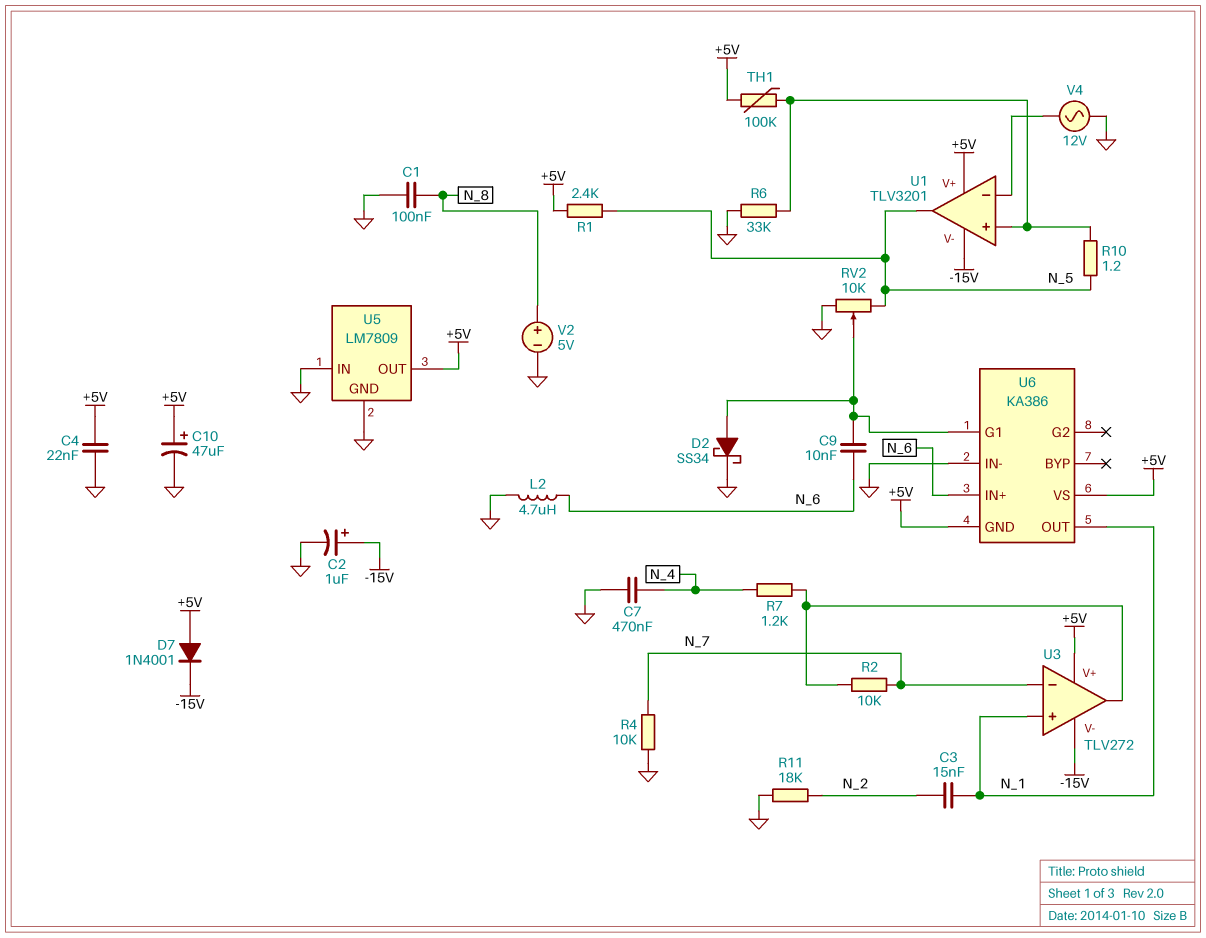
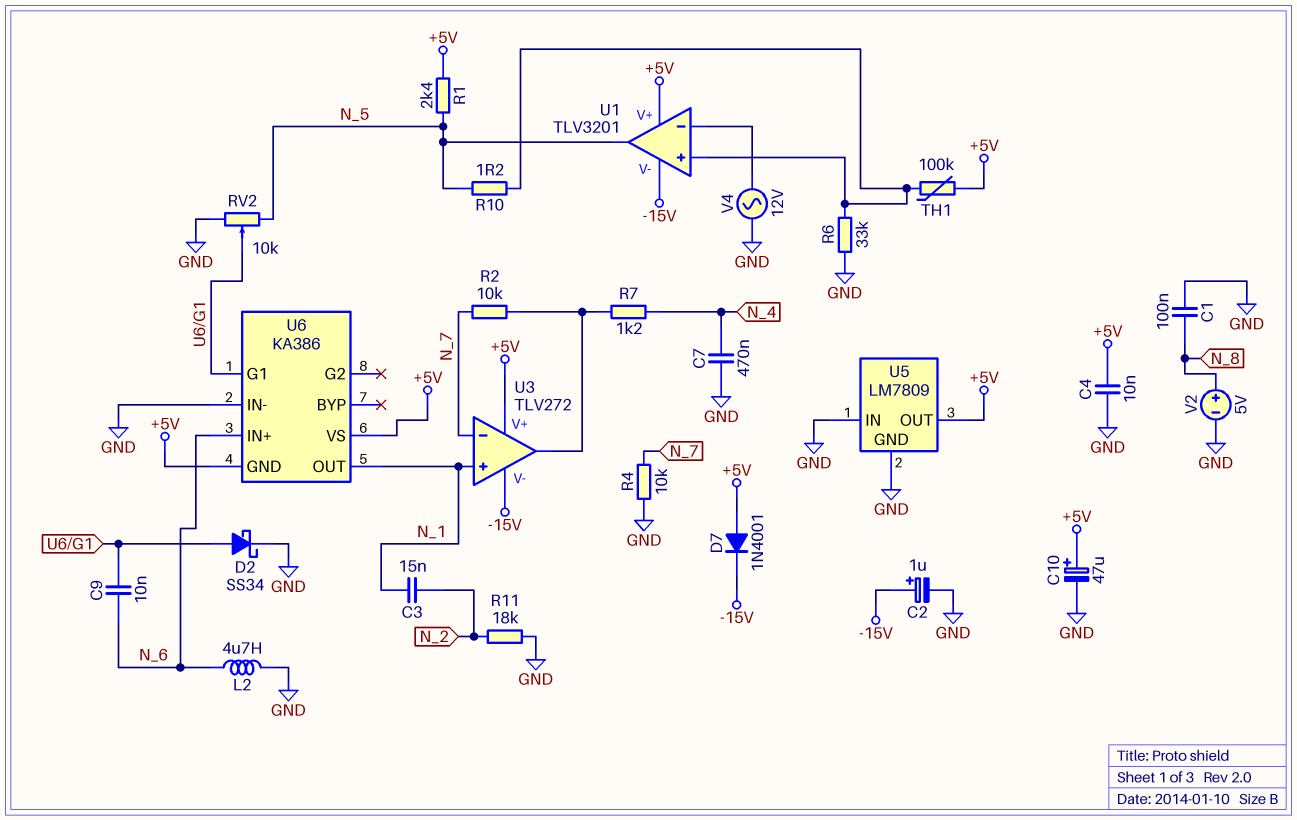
C4: 22nF (+5V, GND) -> 10nF (+5V, GND)

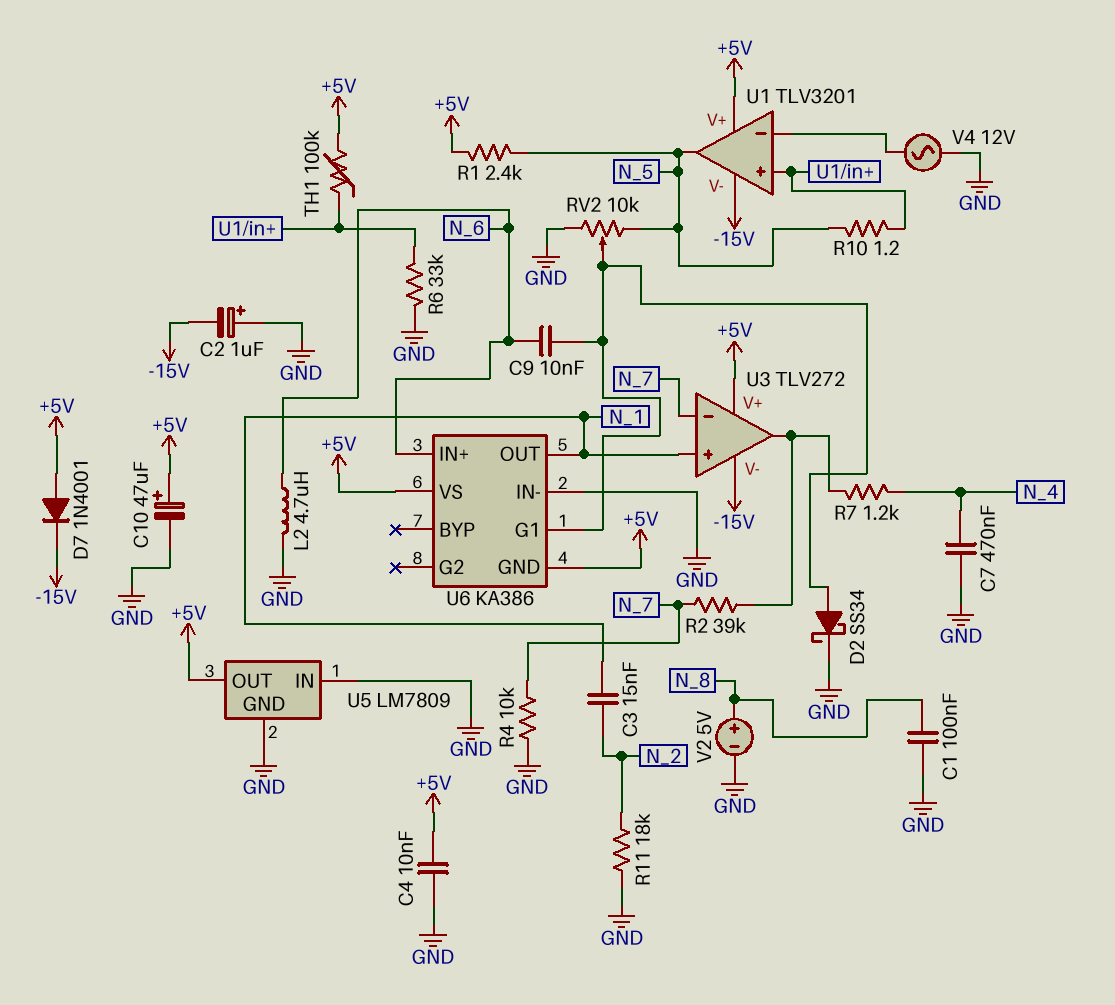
C2: 1uF (plus -15V, minus GND) -> 1uF (plus GND, minus -15V)
R2: 10k (N_7, U3/out) -> 39k (N_7, U3/out)

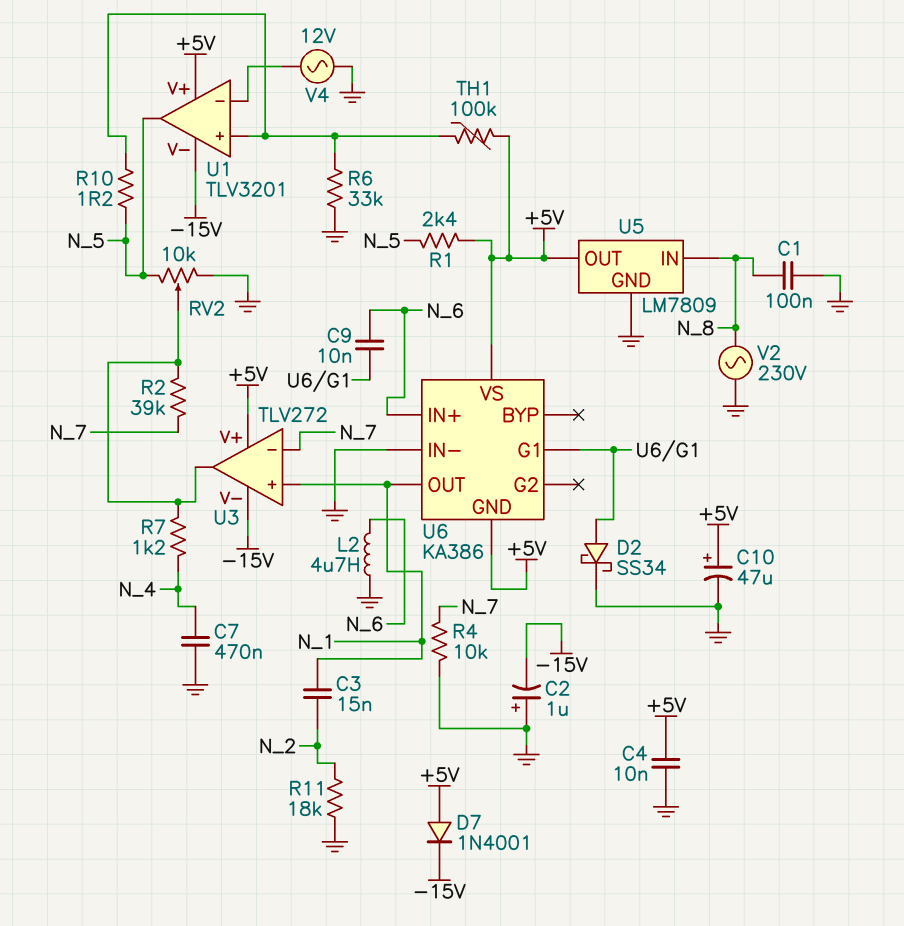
RV2: 10k (GND, N_5, wiper U6/G1) -> 10k (GND, N_5, wiper U3/out)
U5 pin IN: GND -> N_8
V2: 5V (plus N_8, minus GND) -> AC 230V (GND, N_8)

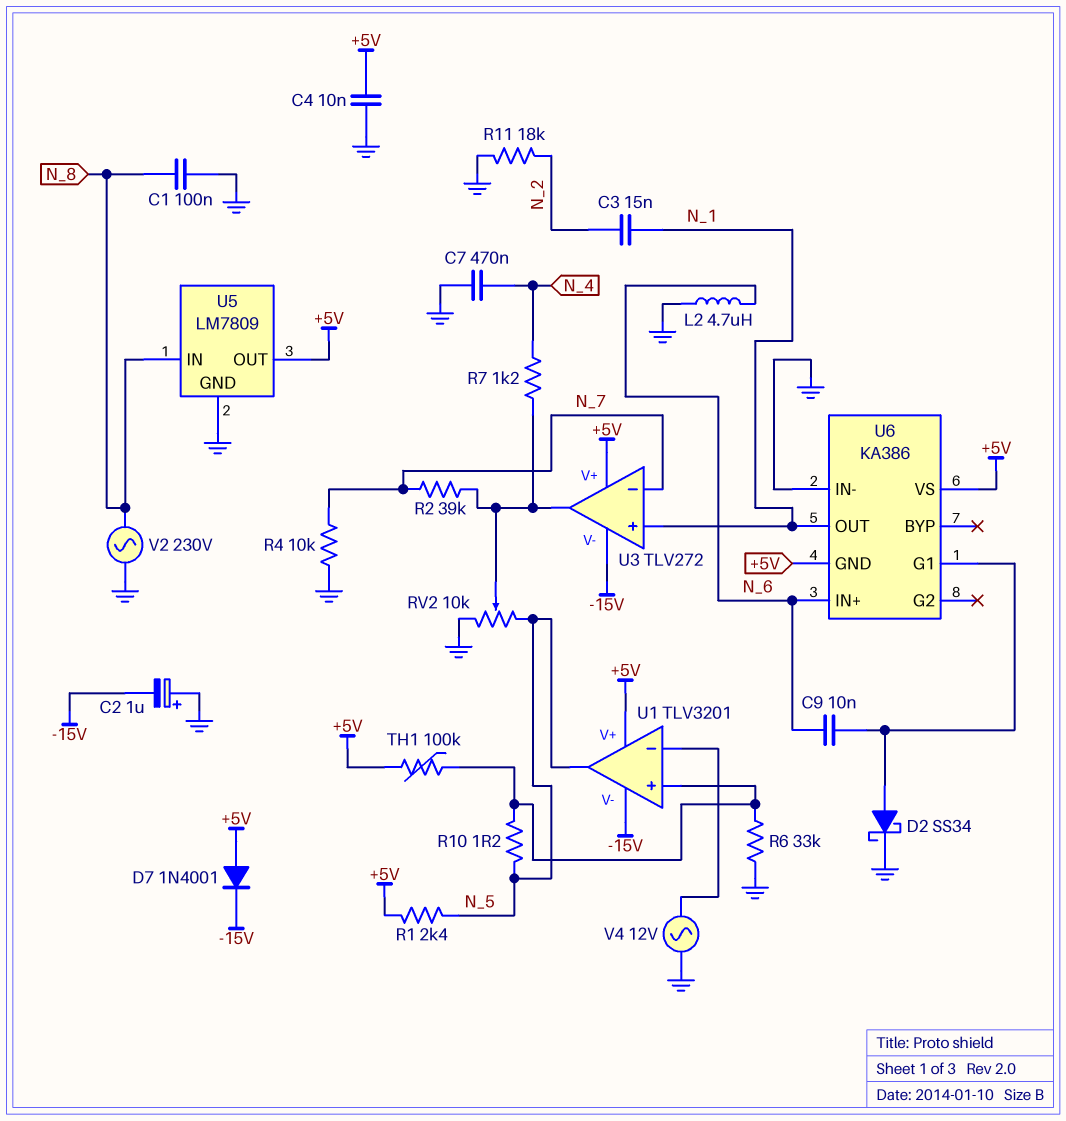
C10: 47uF (plus +5V, minus GND) -> none

